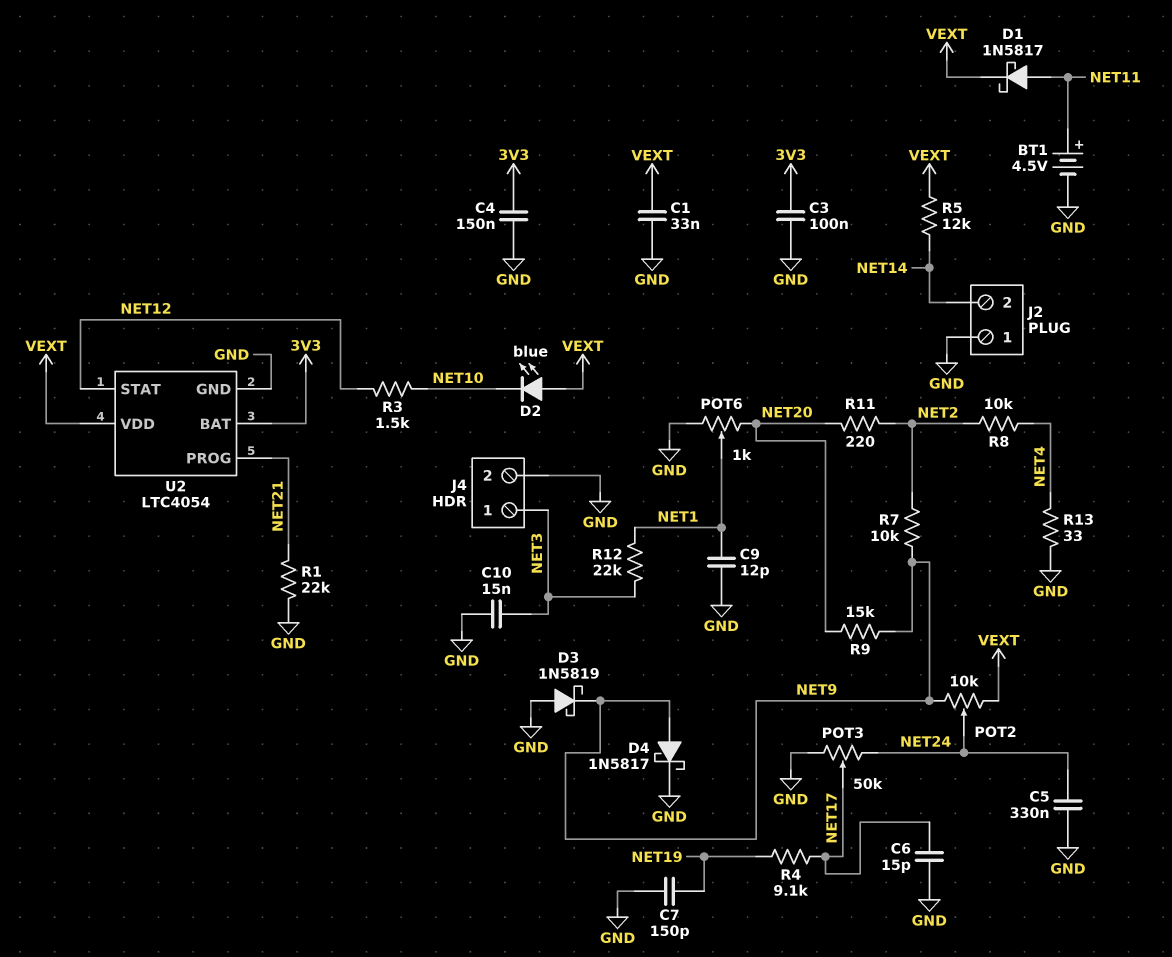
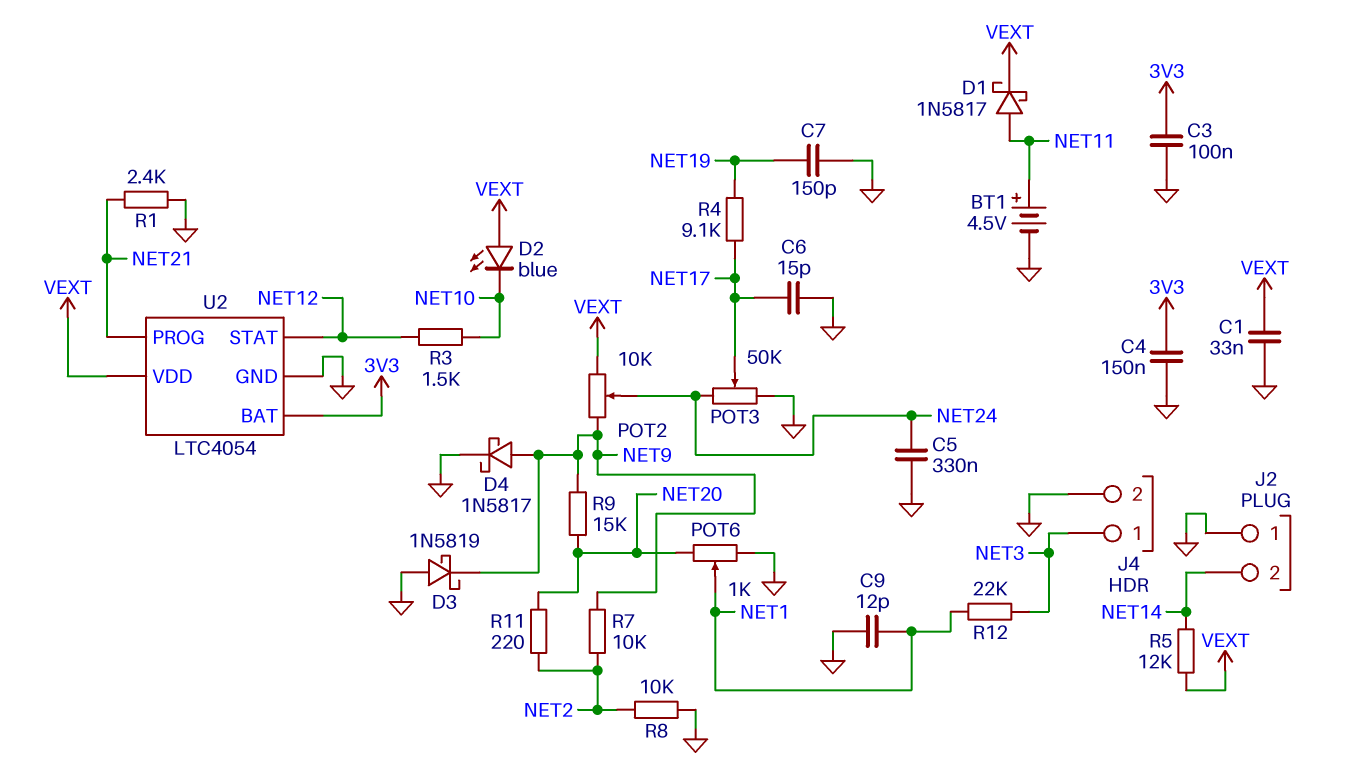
C10: 15nF (GND, NET3) -> none
R1: 22k (GND, NET21) -> 2.4k (GND, NET21)
R8: 10k (NET2, NET4) -> 10k (GND, NET2)
R13: 33 (GND, NET4) -> none

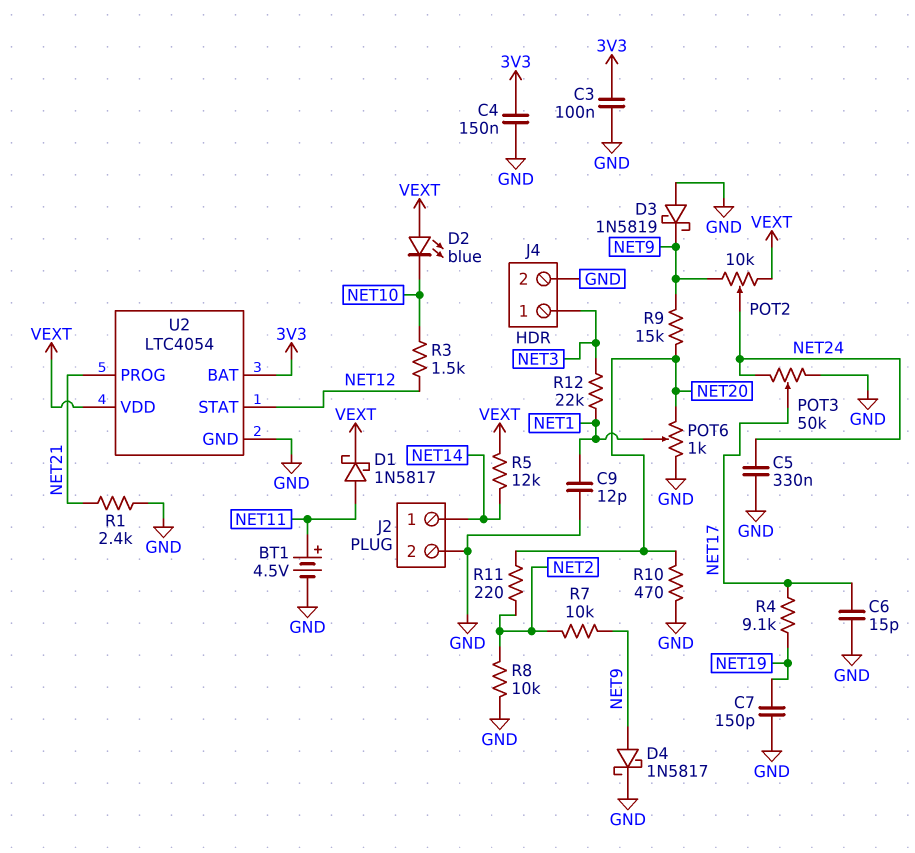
C1: 33nF (GND, VEXT) -> none
J2 pin 1: GND -> NET14
J2 pin 2: NET14 -> GND
R10: none -> 470 (GND, NET20)

